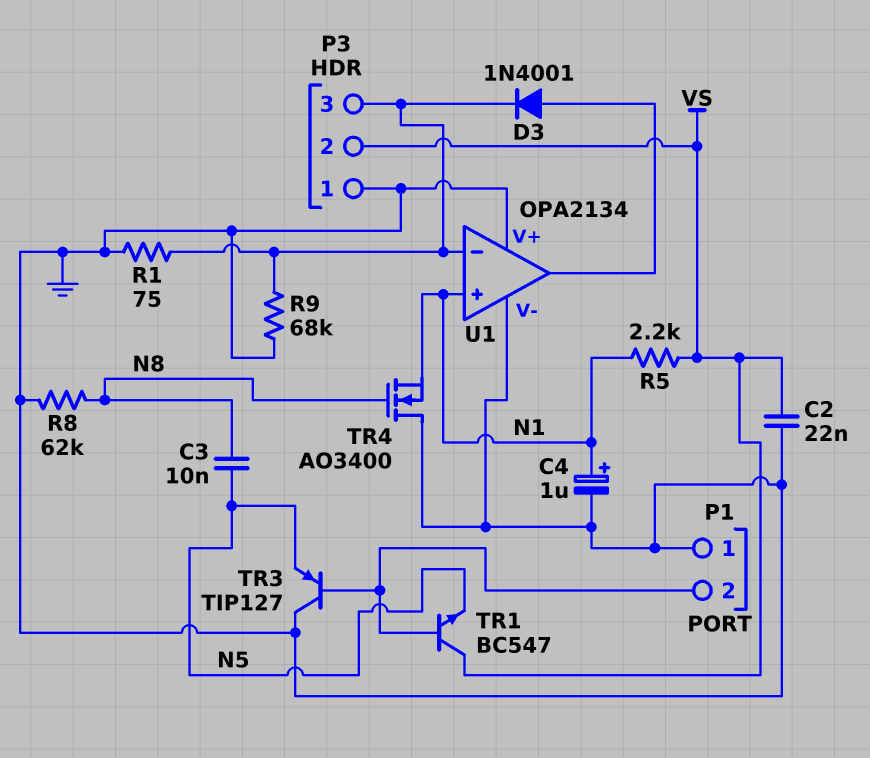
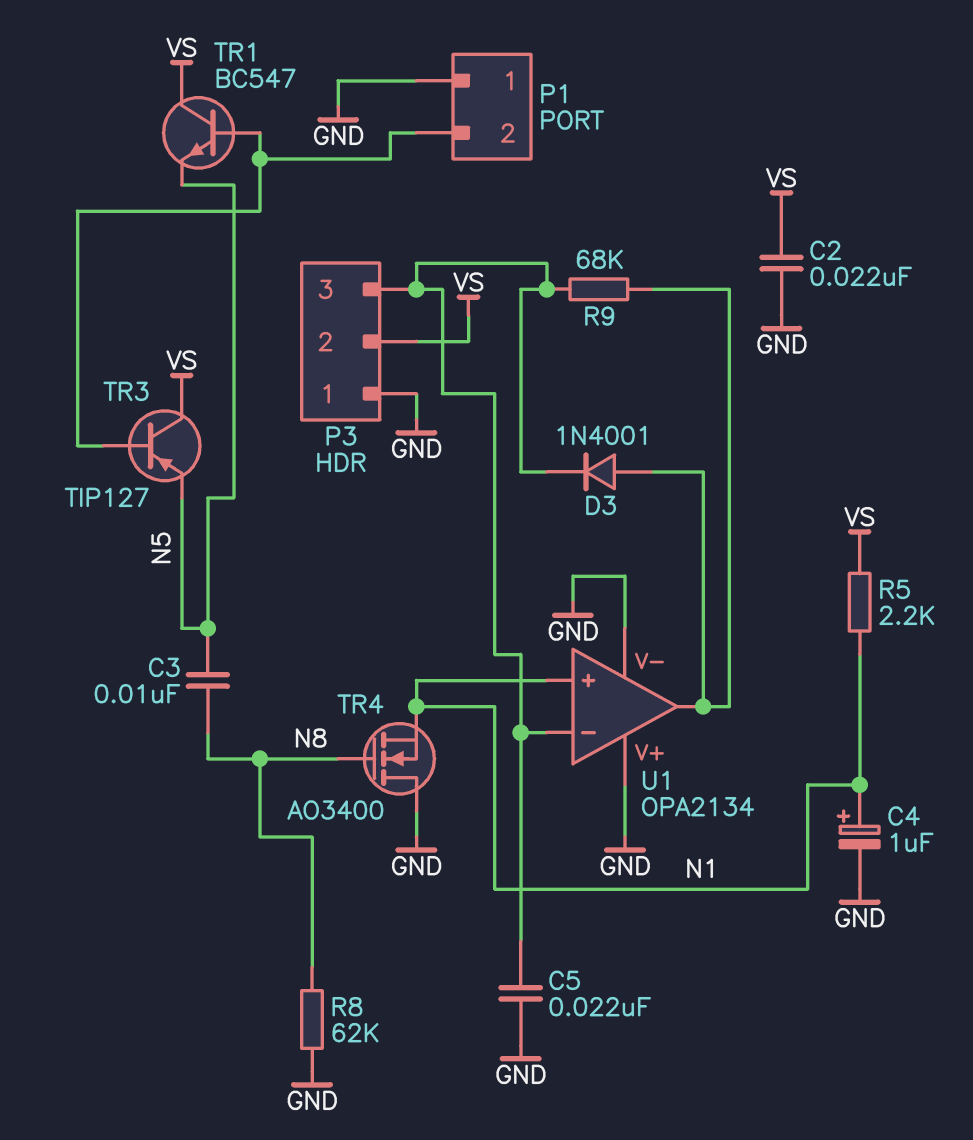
C5: none -> 22nF (GND, P3/3)
R1: 75 (GND, P3/3) -> none
R9: 68k (GND, P3/3) -> 68k (P3/3, U1/out)
TR3: PNP TIP127 (B P1/2, C GND, E N5) -> PNP TIP127 (B P1/2, C VS, E N5)

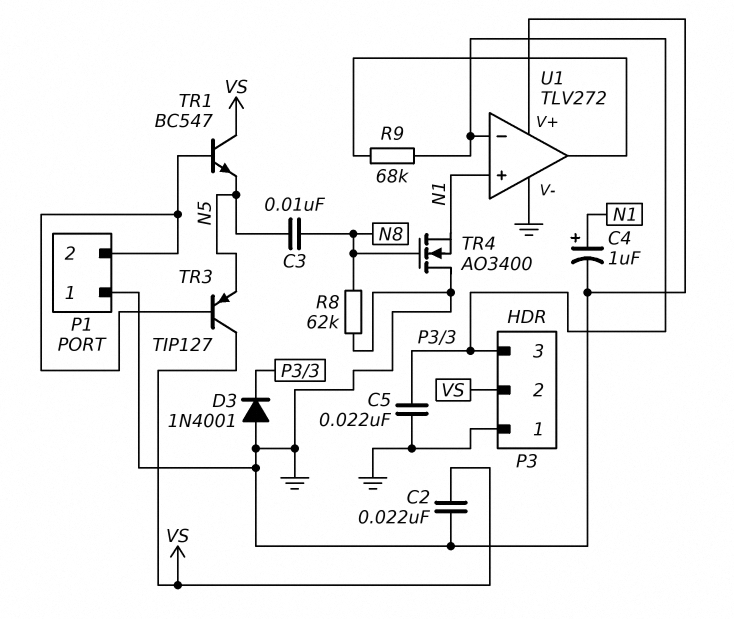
D3: diode 1N4001 (A U1/out, K P3/3) -> diode 1N4001 (A GND, K P3/3)
R5: 2.2k (N1, VS) -> none
U1: OPA2134 -> TLV272

